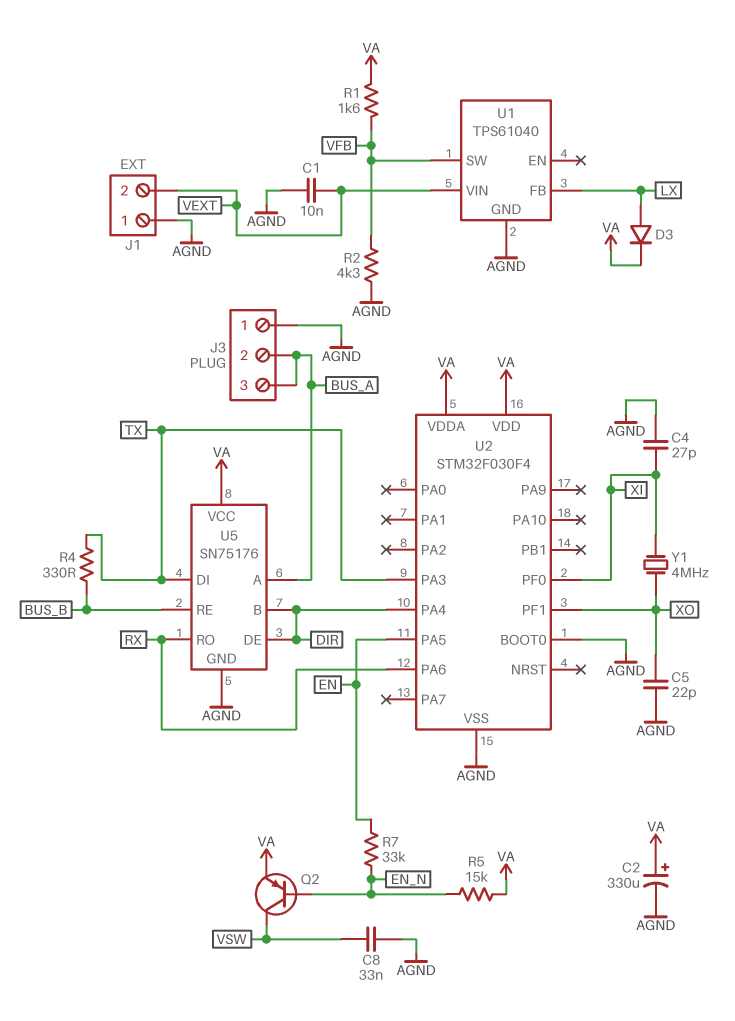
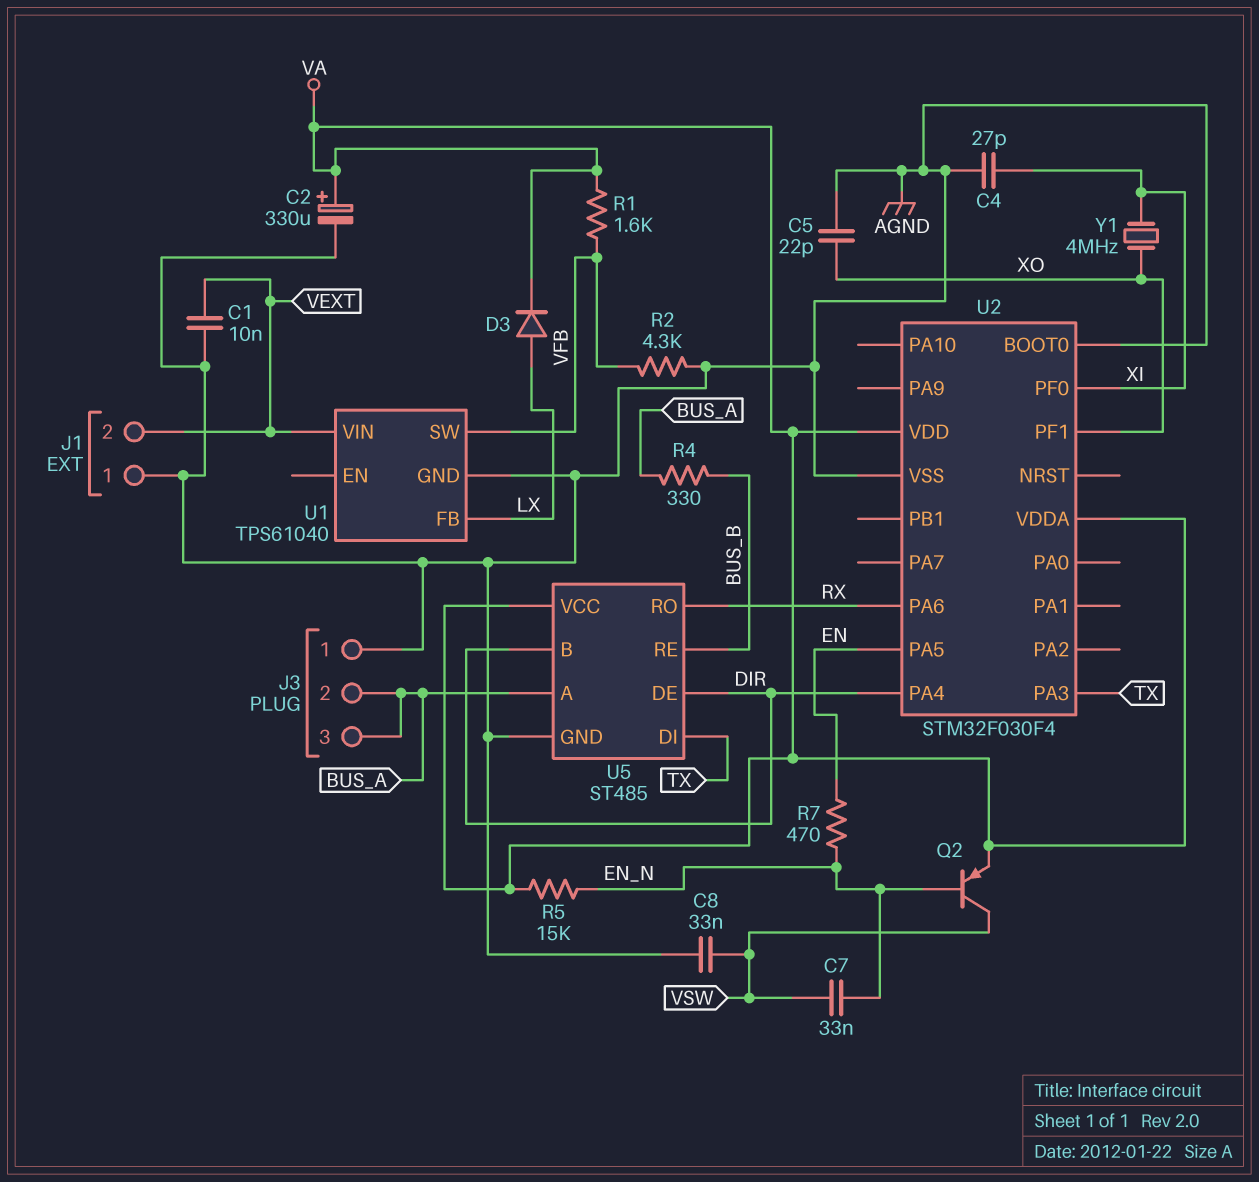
C7: none -> 33nF (EN_N, VSW)
R4: 330 (BUS_B, TX) -> 330 (BUS_A, BUS_B)
R7: 33k (EN, EN_N) -> 470 (EN, EN_N)
U5: SN75176 -> ST485

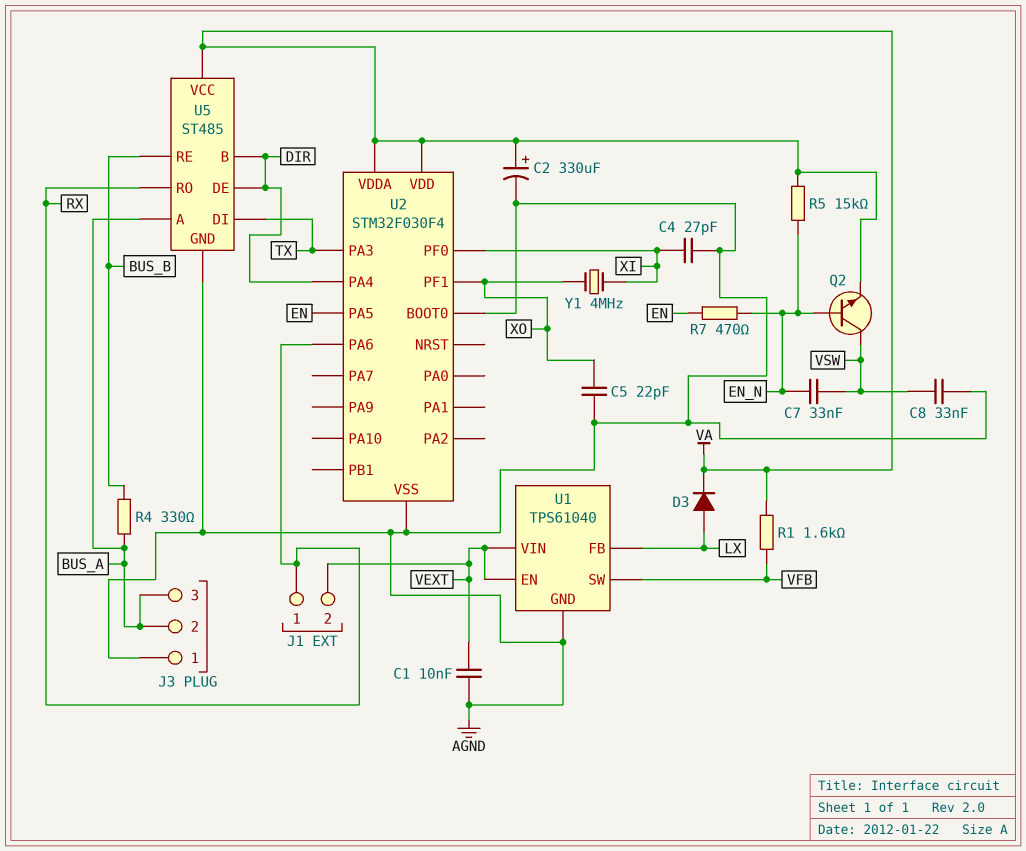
J1 pin 1: AGND -> RX
Q2: PNP (B EN_N, C VSW, E VA) -> NPN (B EN_N, C VSW, E VA)
R2: 4.3k (AGND, VFB) -> none
U1 pin EN: none -> VEXT

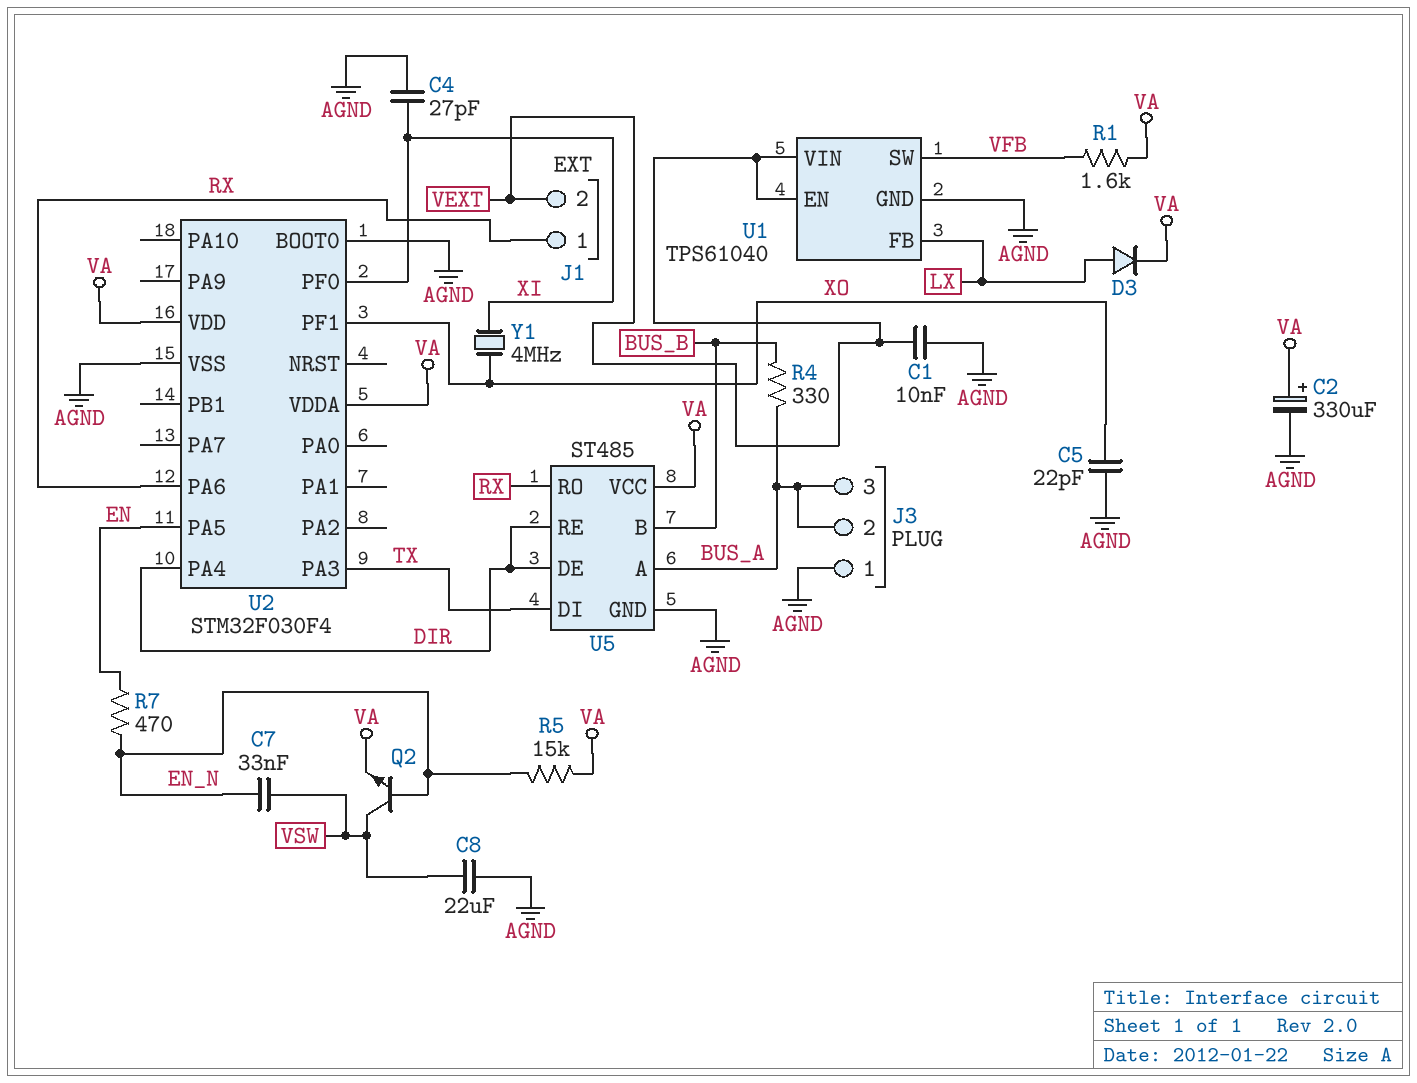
C8: 33nF (AGND, VSW) -> 22uF (AGND, VSW)
U5 pin B: DIR -> BUS_B
U5 pin RE: BUS_B -> DIR

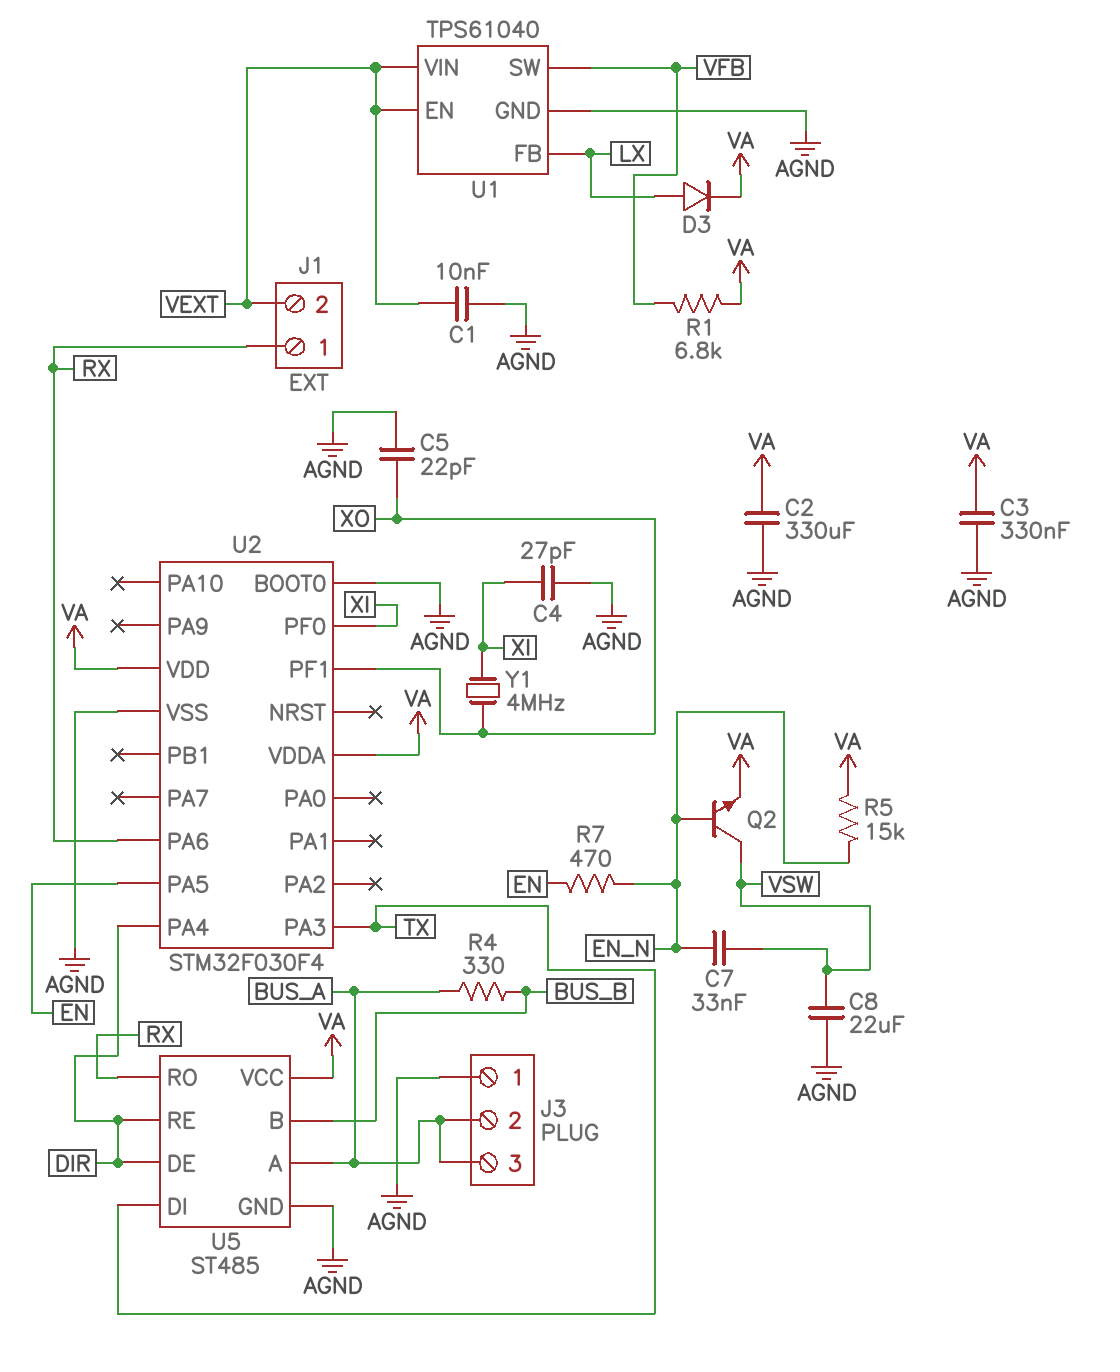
C2: 330uF (plus VA, minus AGND) -> 330uF (AGND, VA)
C3: none -> 330nF (AGND, VA)
R1: 1.6k (VA, VFB) -> 6.8k (VA, VFB)

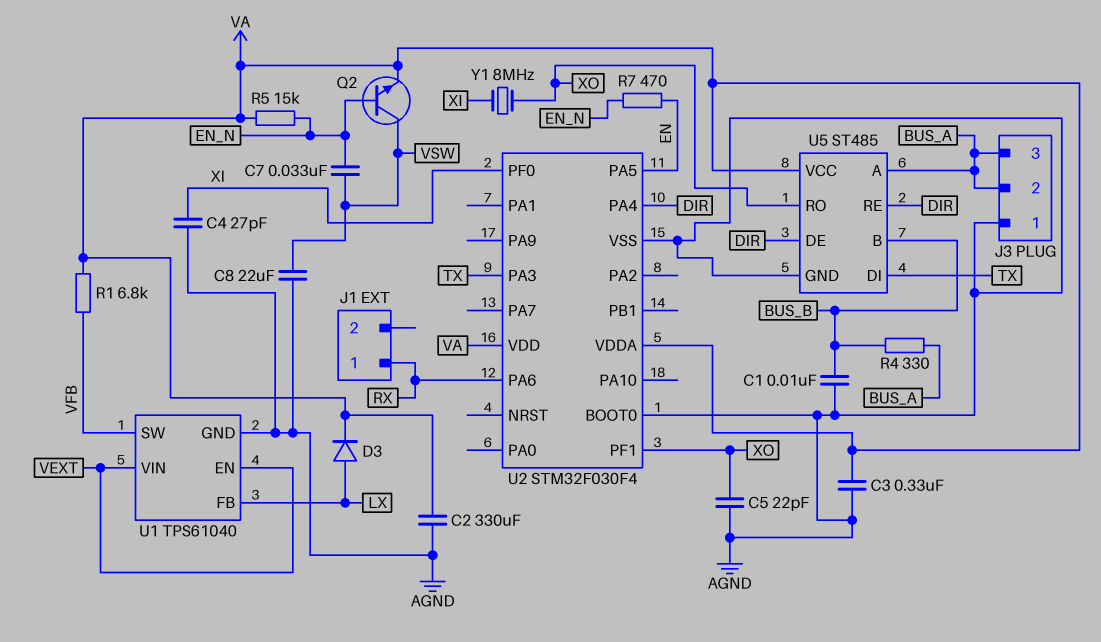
C1: 10nF (AGND, VEXT) -> 10nF (AGND, BUS_B)
J1 pin 2: VEXT -> none
U5 pin RO: RX -> XO
Y1: 4MHz (XI, XO) -> 8MHz (XI, XO)

